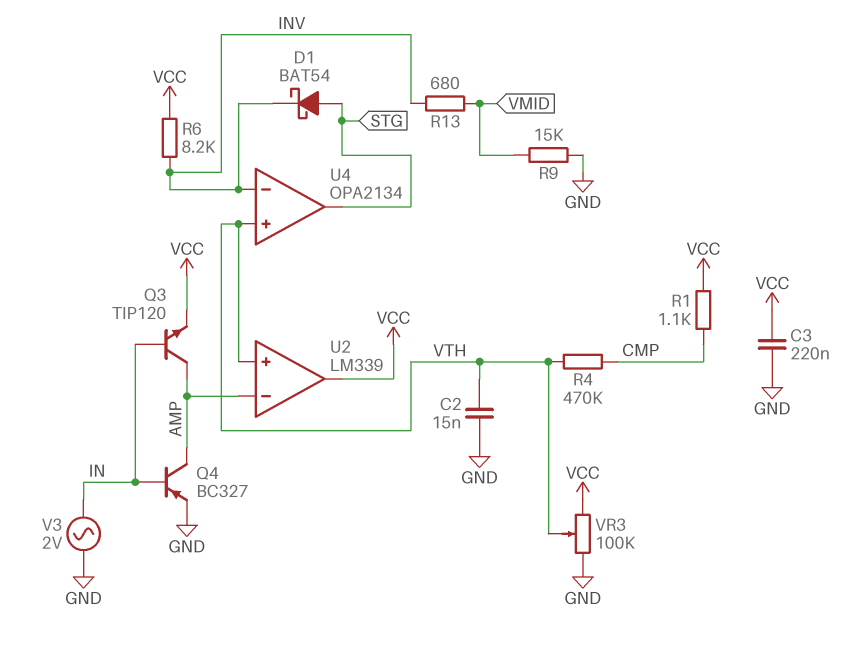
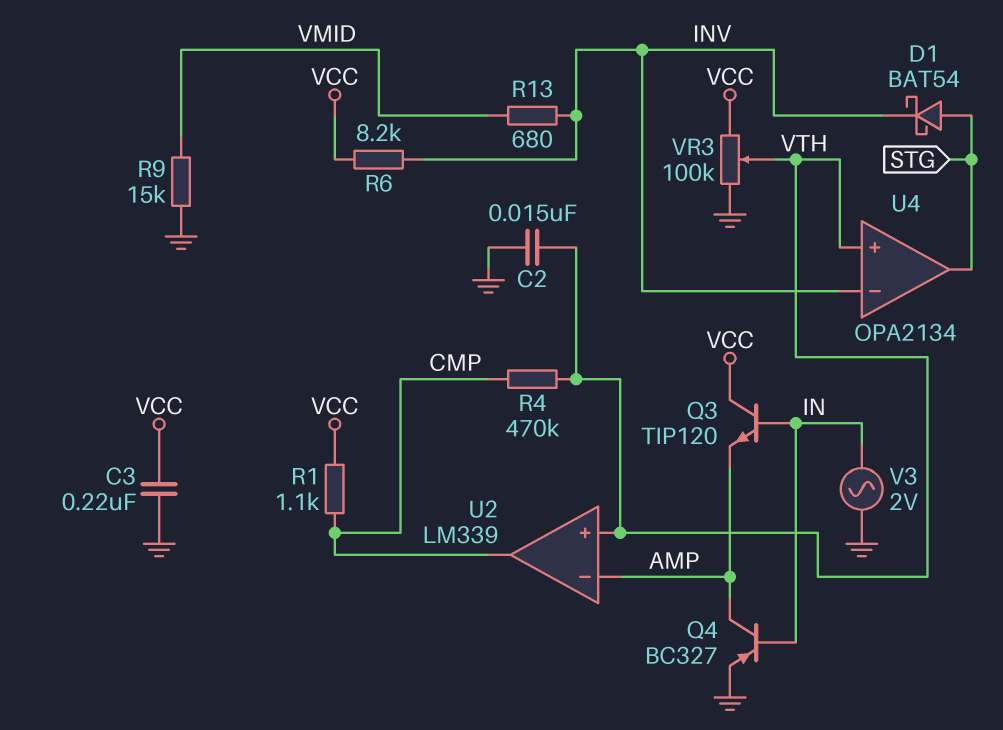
Q3: NPN TIP120 (B IN, C AMP, E VCC) -> NPN TIP120 (B IN, C VCC, E AMP)
U2 pin out: VCC -> CMP

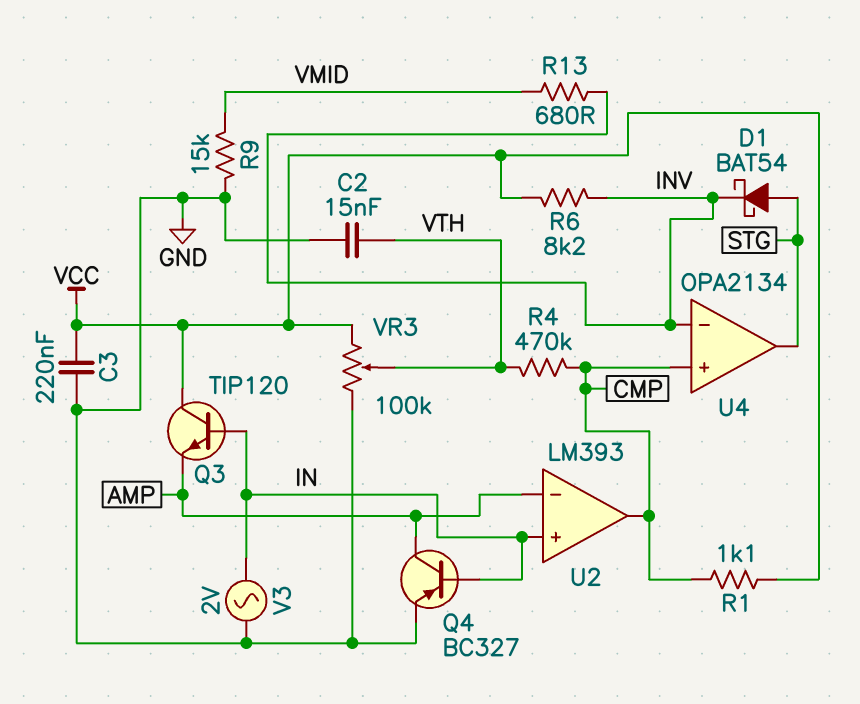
U2: LM339 -> LM393
U2 pin in+: VTH -> IN
U4 pin in+: VTH -> CMP

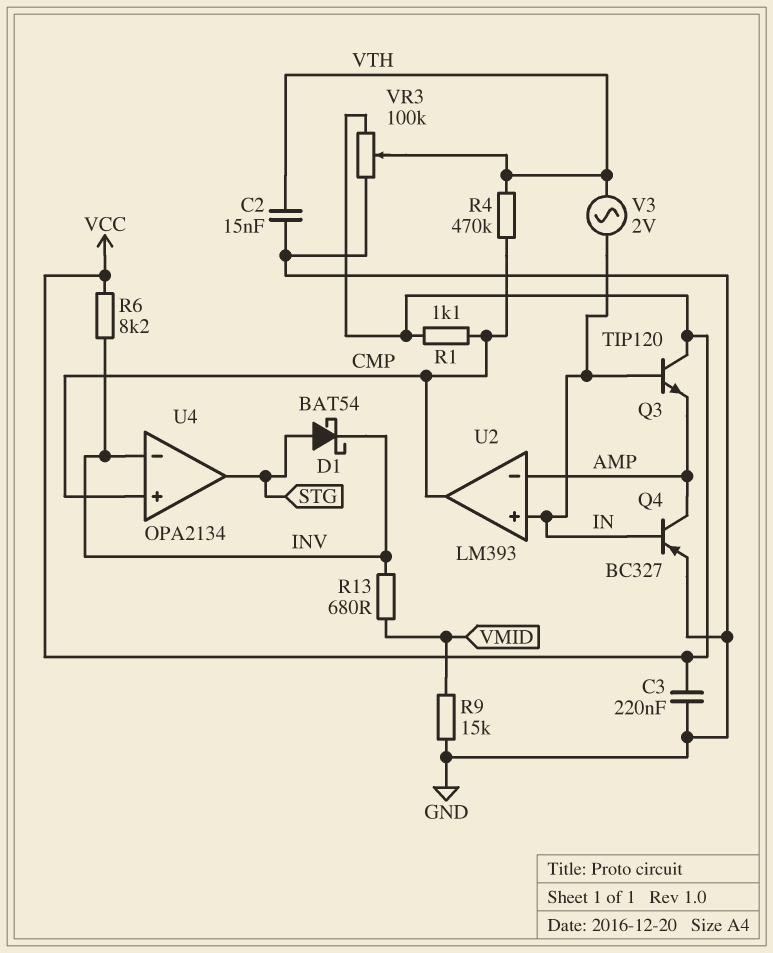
V3: AC 2V (GND, IN) -> AC 2V (IN, VTH)

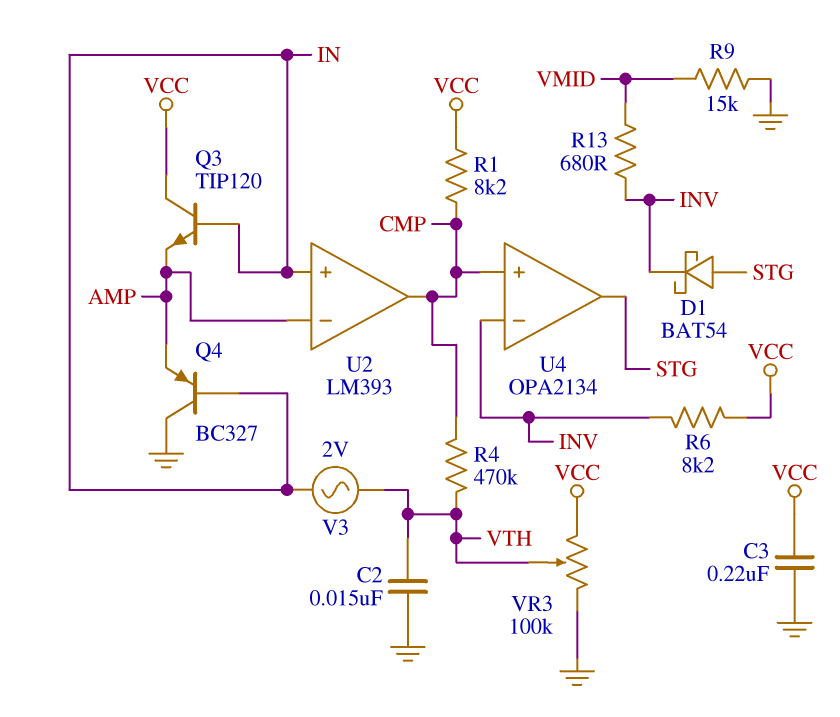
Q4: PNP BC327 (B IN, C AMP, E GND) -> PNP BC327 (B IN, C GND, E AMP)
R1: 1.1k (CMP, VCC) -> 8.2k (CMP, VCC)

